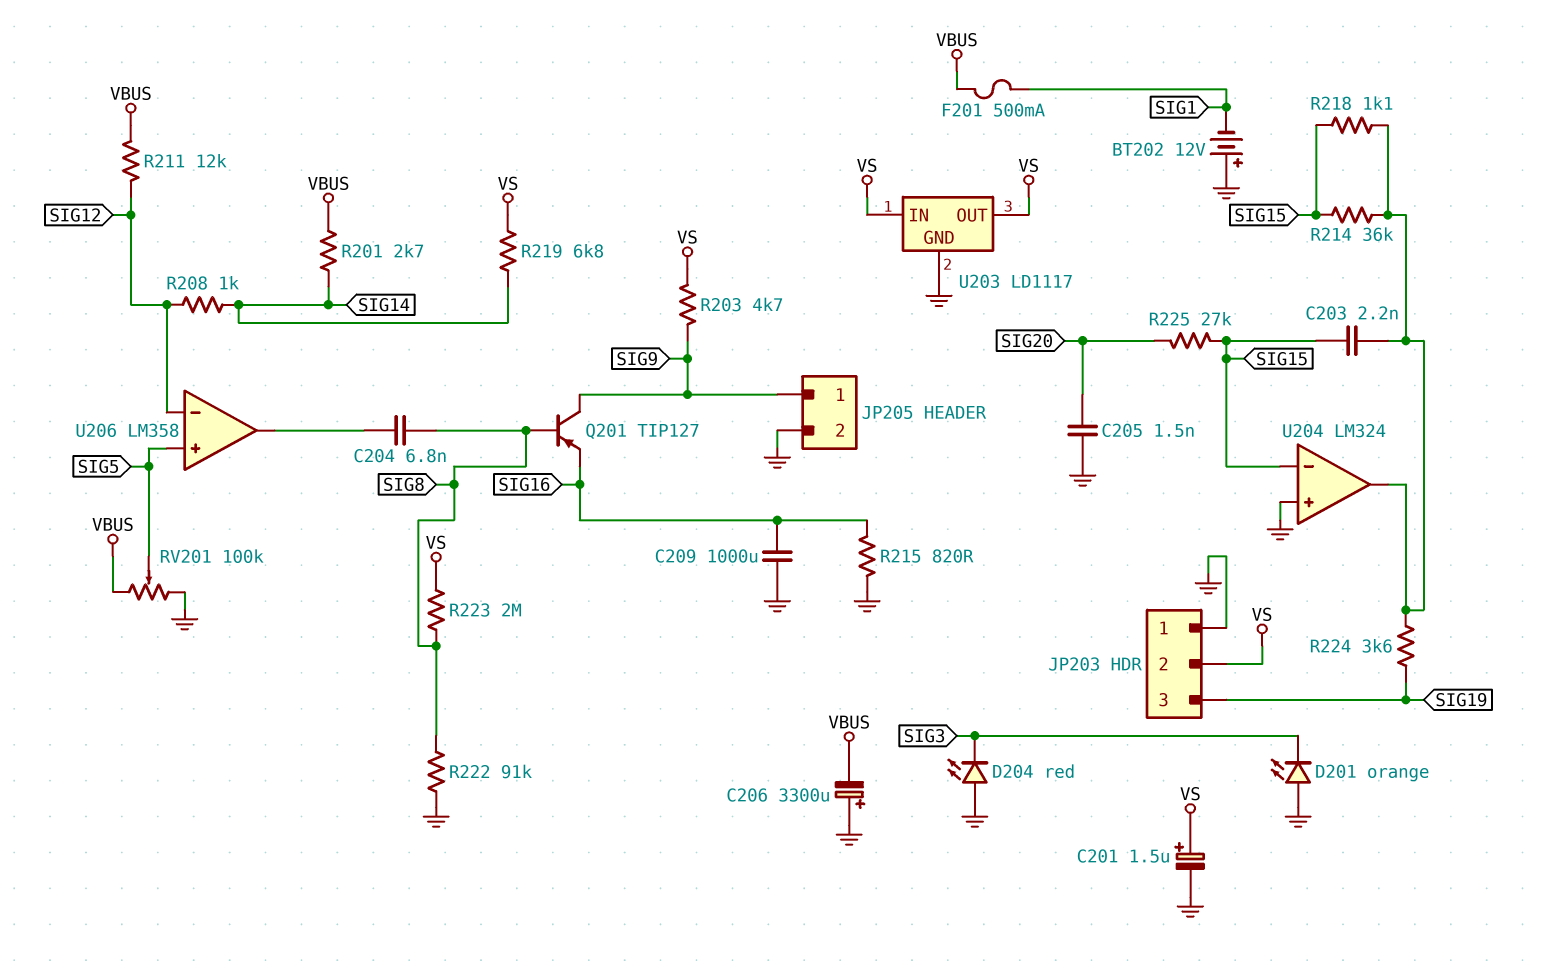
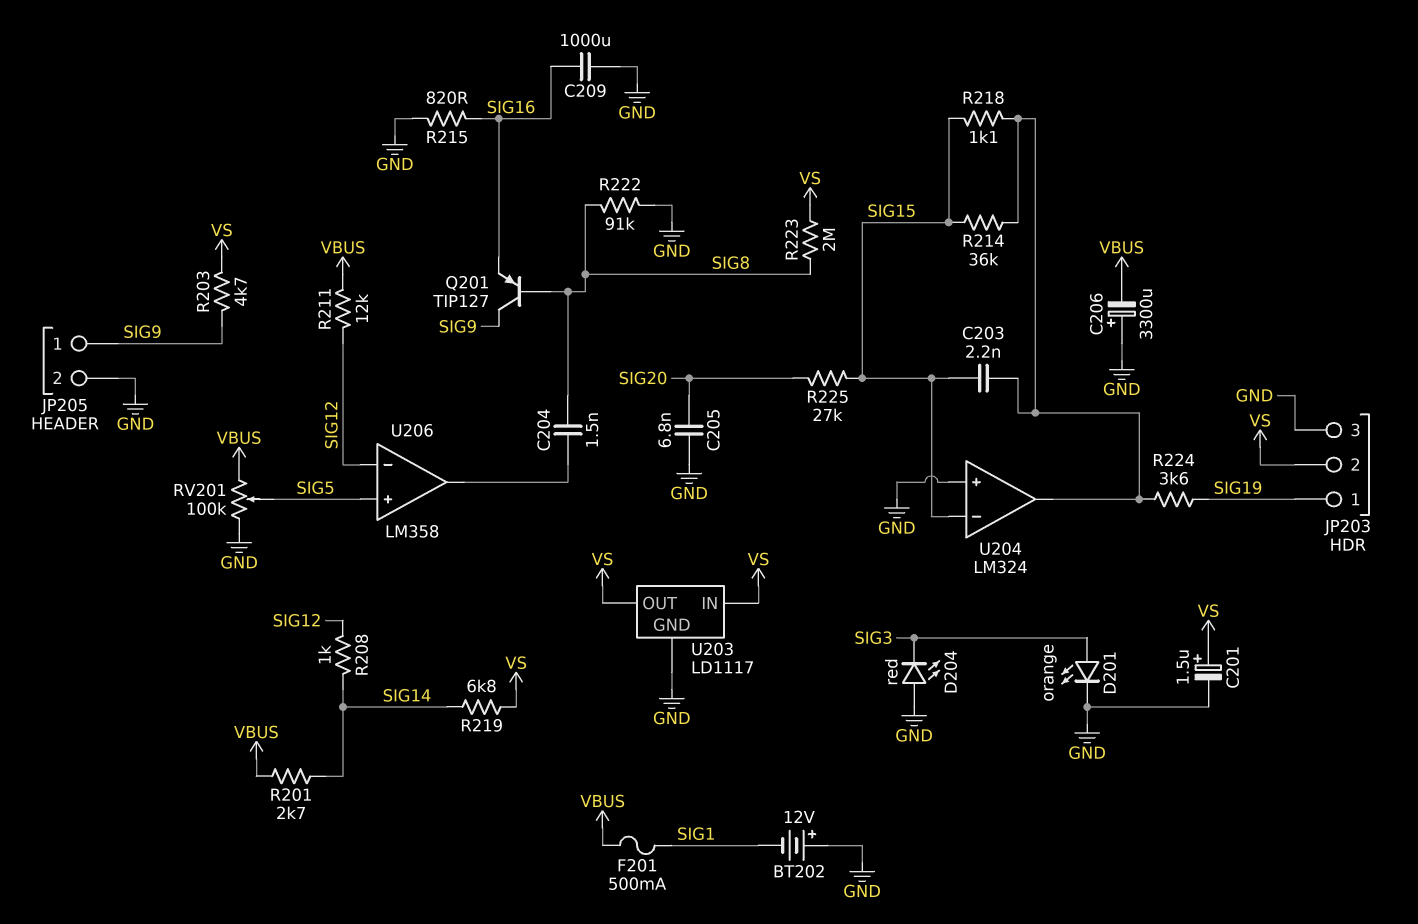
C204: 6.8nF (SIG8, U206/out) -> 1.5nF (SIG8, U206/out)
C205: 1.5nF (GND, SIG20) -> 6.8nF (GND, SIG20)
D201: LED orange (A GND, K SIG3) -> LED orange (A SIG3, K GND)
JP203 pin 1: GND -> SIG19
JP203 pin 3: SIG19 -> GND

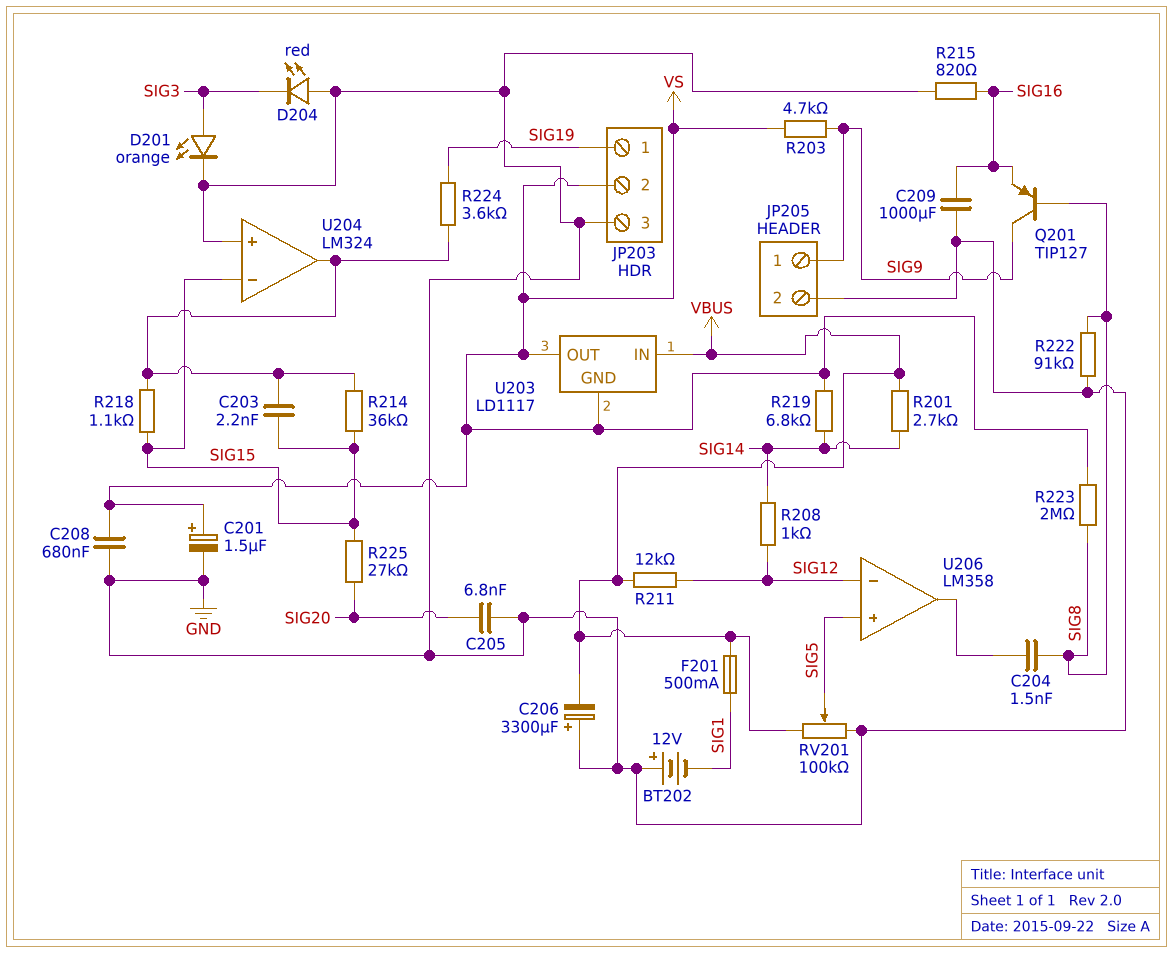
C208: none -> 680nF (GND, VS)
U203 pin GND: GND -> VS
U203 pin IN: VS -> VBUS

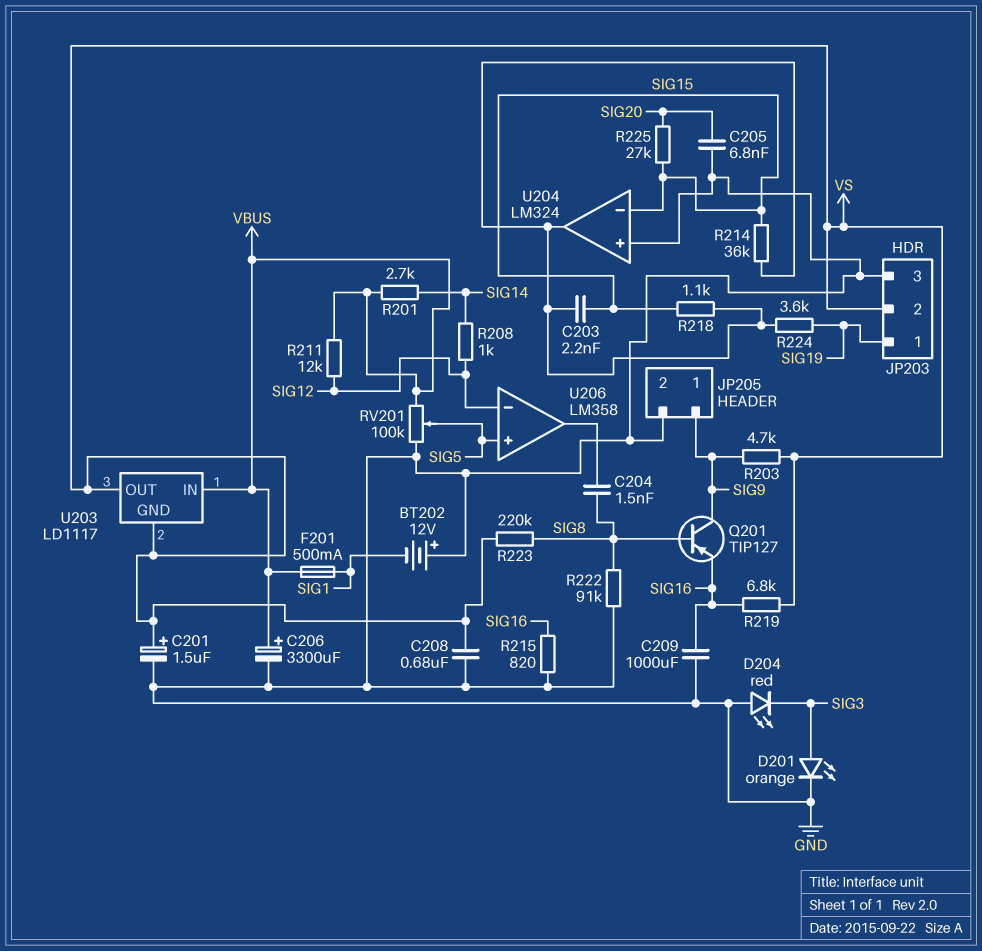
C206: 3300uF (plus GND, minus VBUS) -> 3300uF (plus VBUS, minus GND)
R219: 6.8k (SIG14, VS) -> 6.8k (SIG16, VS)
R223: 2M (SIG8, VS) -> 220k (SIG8, VS)

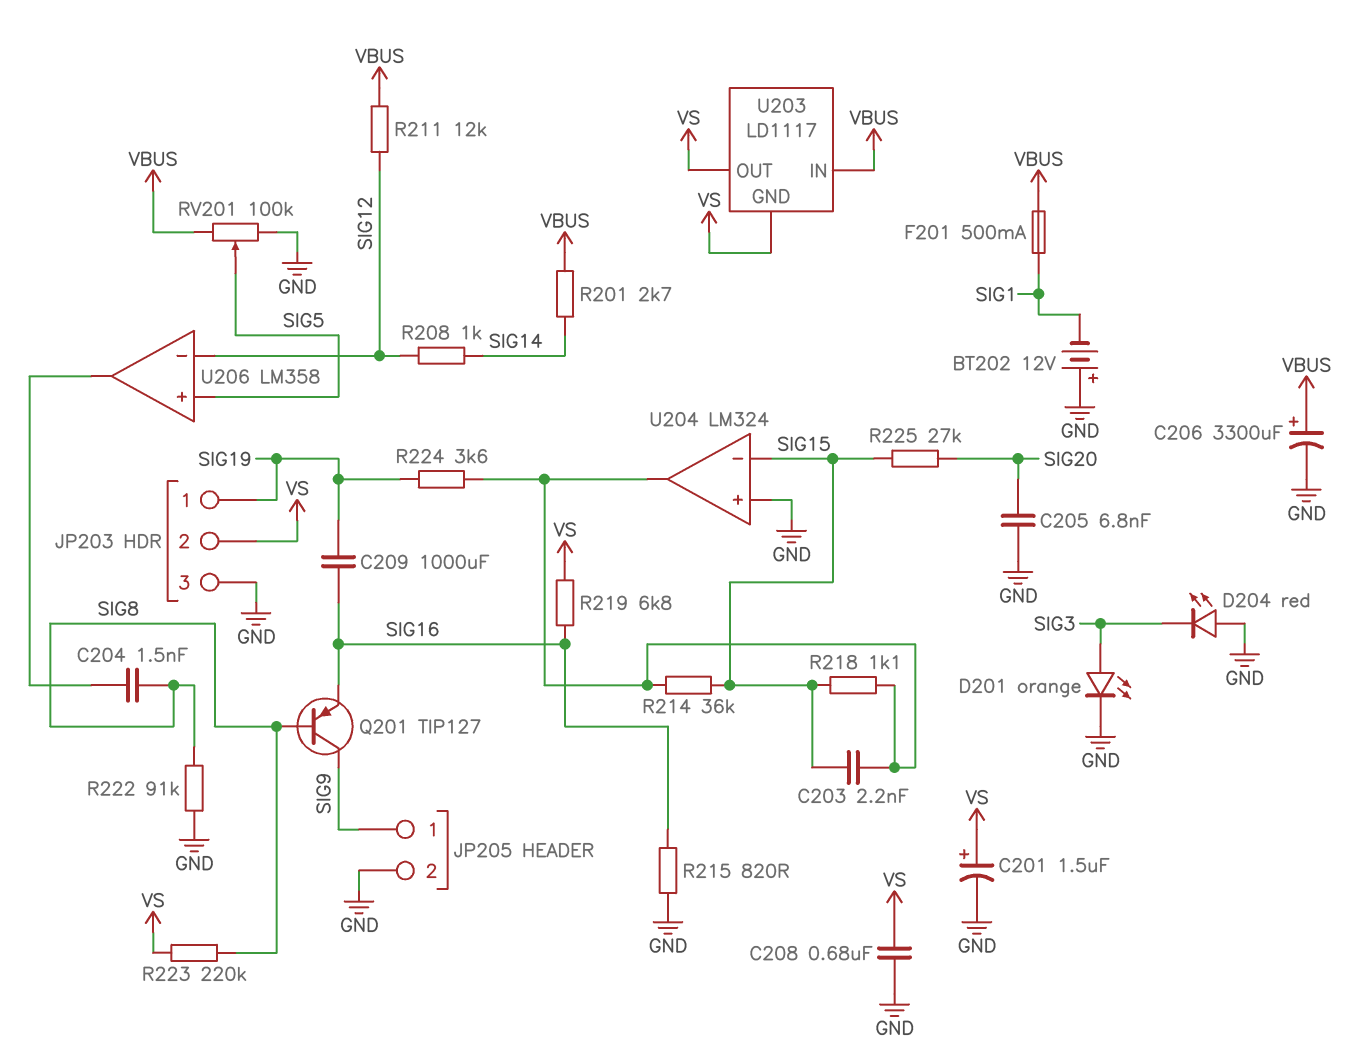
C209: 1000uF (GND, SIG16) -> 1000uF (SIG16, SIG19)
R203: 4.7k (SIG9, VS) -> none

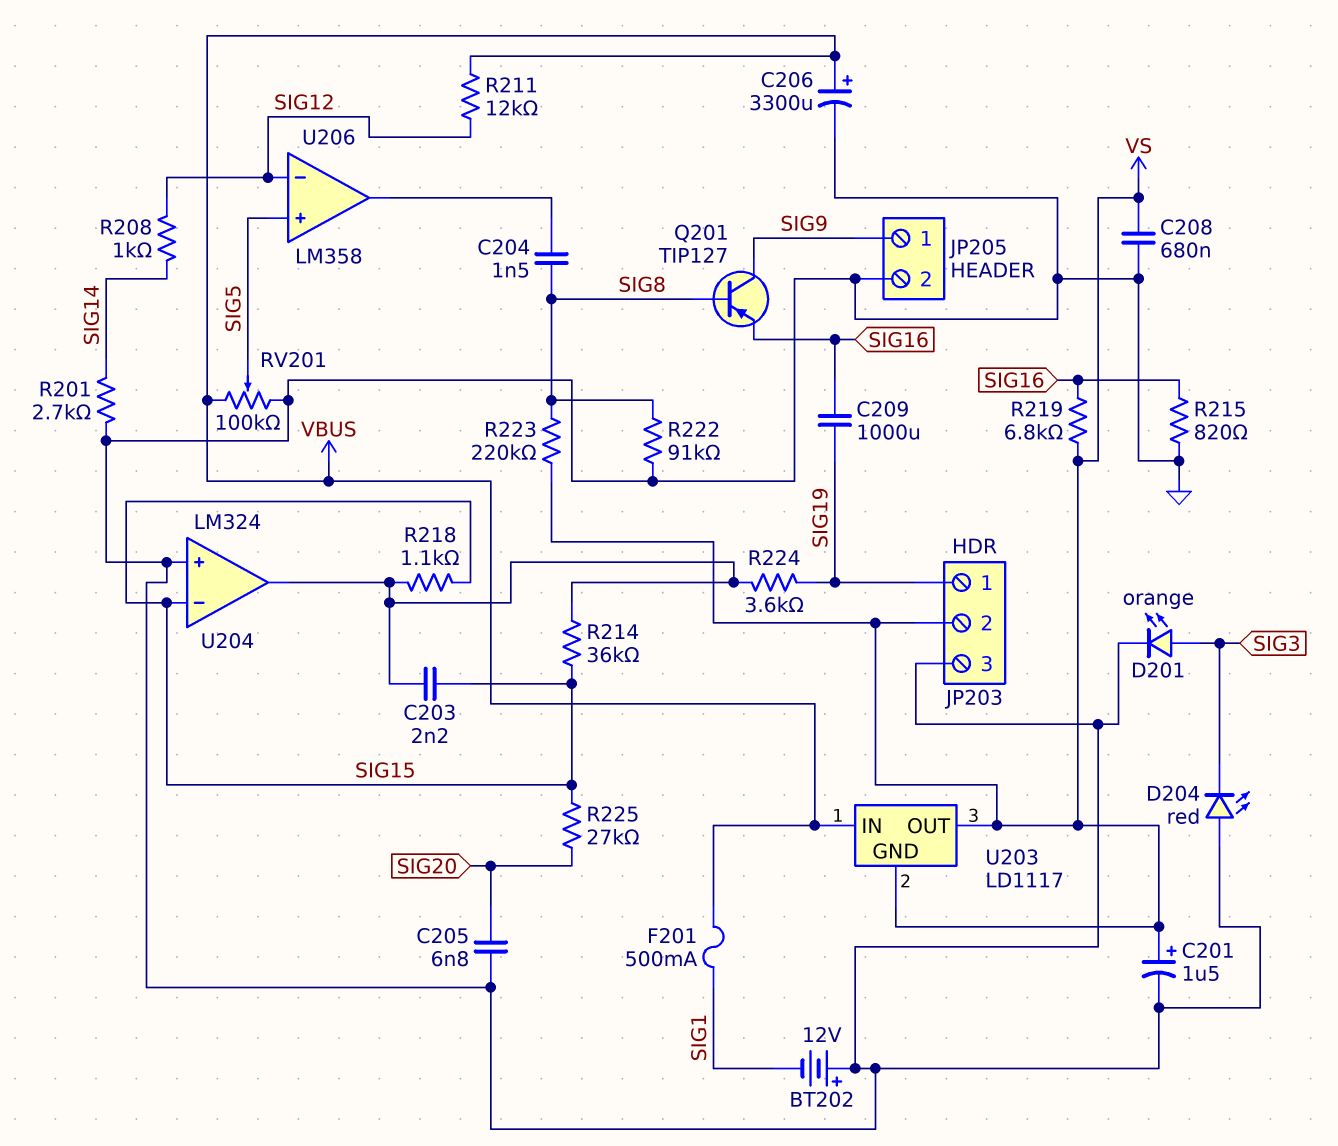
R201: 2.7k (SIG14, VBUS) -> 2.7k (GND, SIG14)

